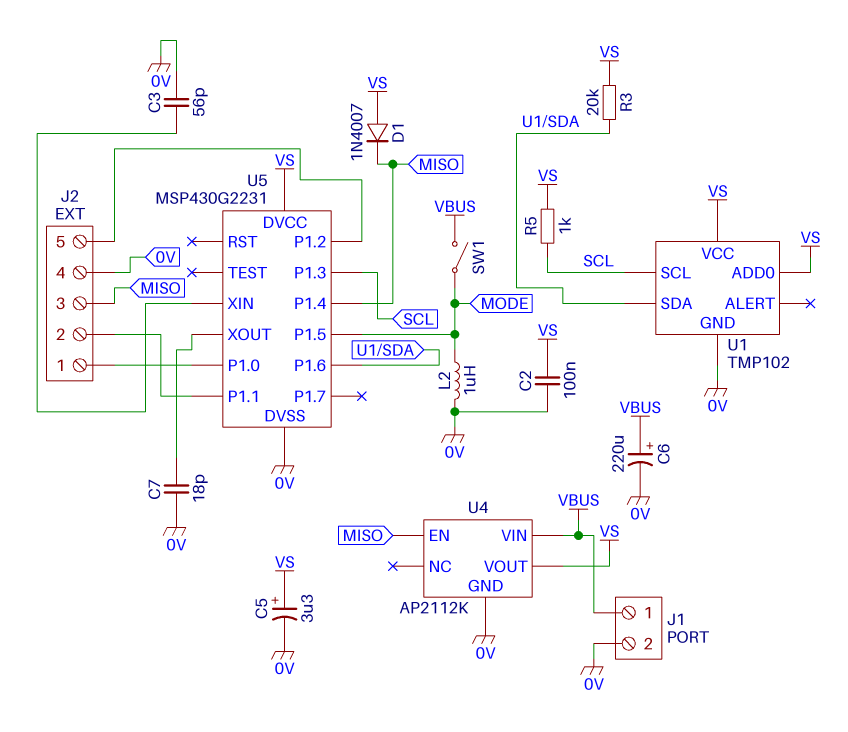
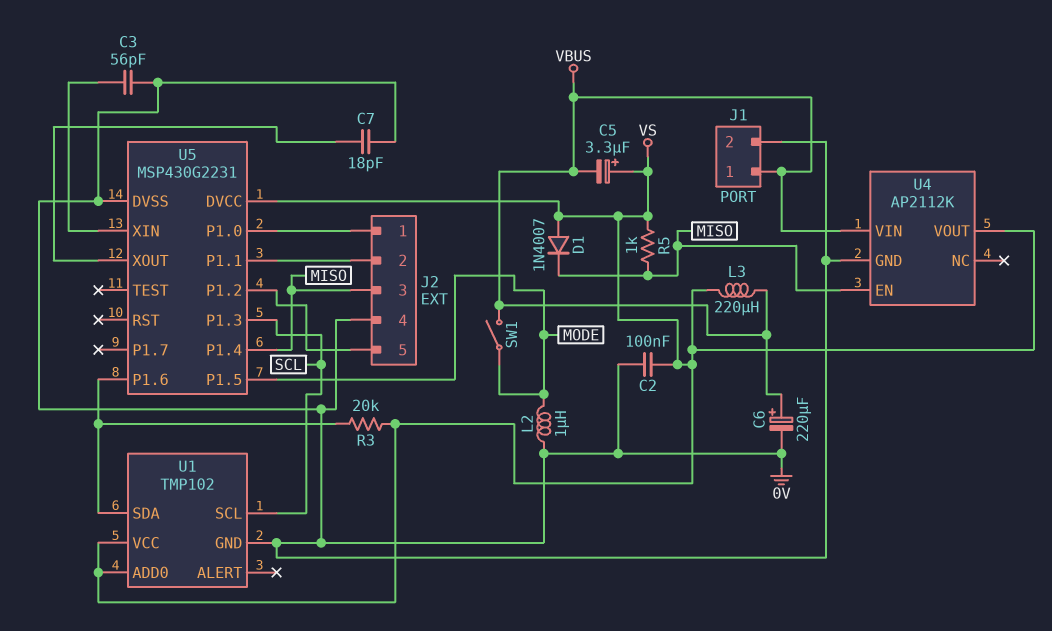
C5: 3.3uF (plus VS, minus 0V) -> 3.3uF (plus VS, minus VBUS)
L3: none -> 220uH (VBUS, VS)
R5: 1k (SCL, VS) -> 1k (MISO, VS)

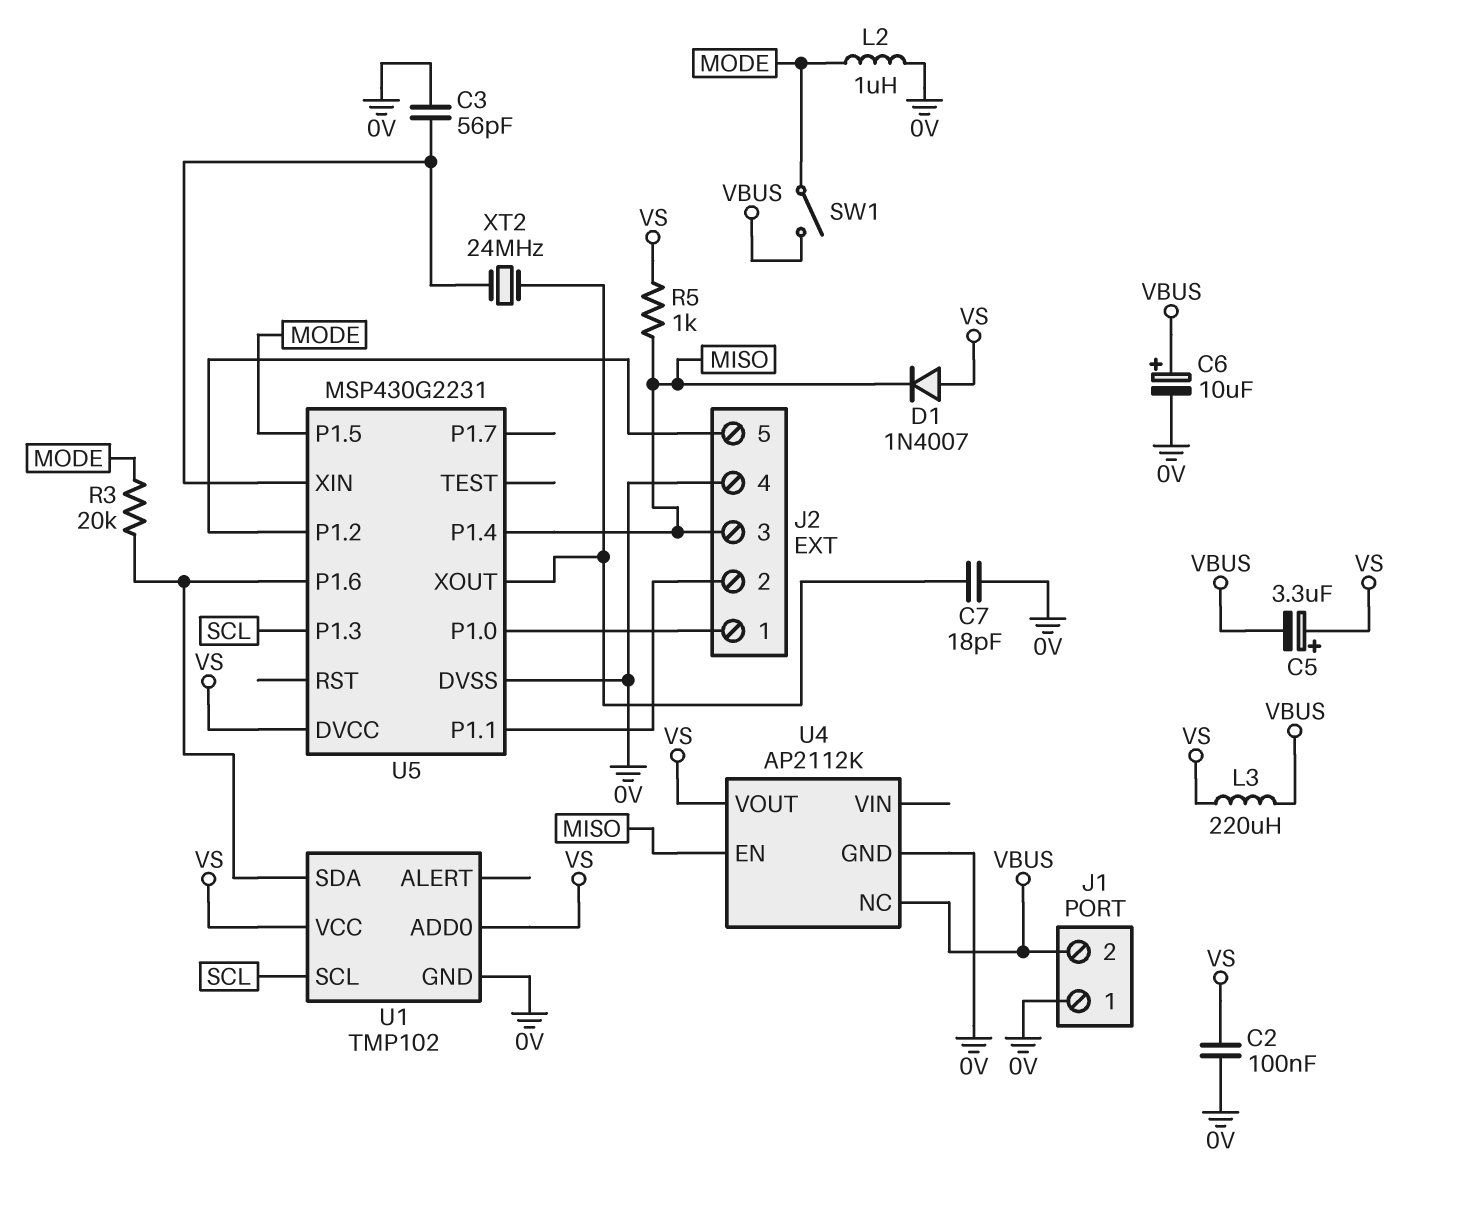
C6: 220uF (plus VBUS, minus 0V) -> 10uF (plus VBUS, minus 0V)
J1 pin 1: VBUS -> 0V
J1 pin 2: 0V -> VBUS
R3: 20k (U1/SDA, VS) -> 20k (MODE, U1/SDA)
U4 pin NC: none -> VBUS
U4 pin VIN: VBUS -> none
XT2: none -> 24MHz (U5/XIN, U5/XOUT)

